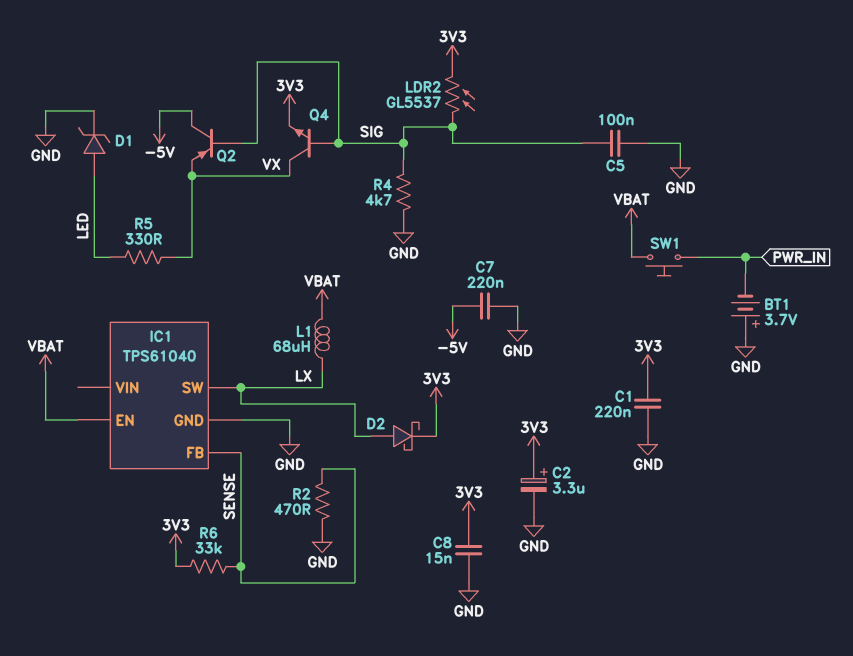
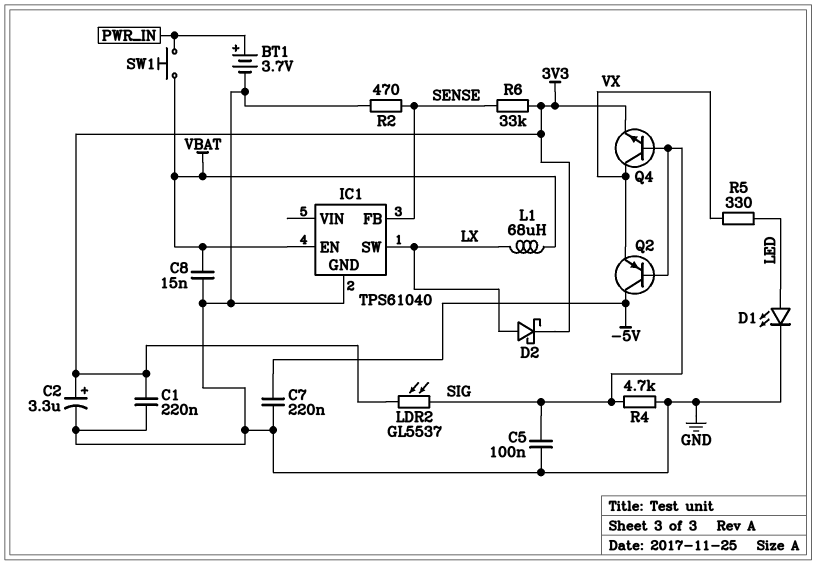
BT1: 3.7V (plus GND, minus PWR_IN) -> 3.7V (plus PWR_IN, minus GND)
C8: 15nF (3V3, GND) -> 15nF (GND, VBAT)
D1: zener (A LED, K GND) -> LED (A LED, K GND)

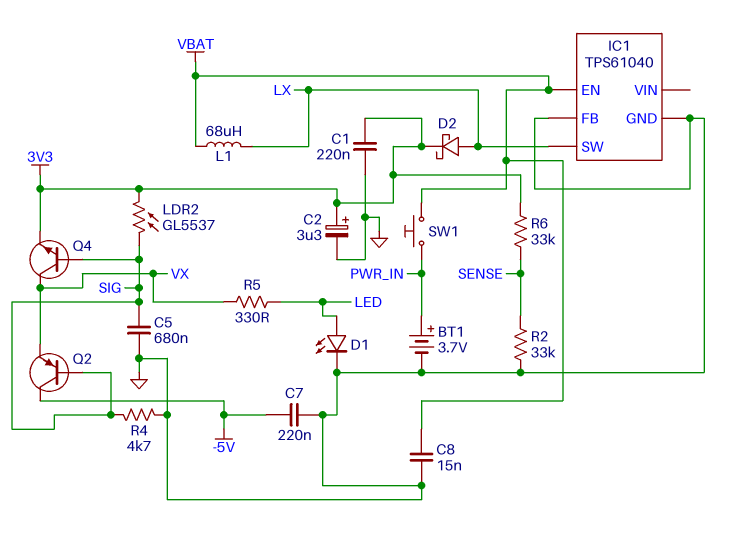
C5: 100nF (GND, SIG) -> 680nF (GND, SIG)
IC1 pin FB: SENSE -> GND
R2: 470 (GND, SENSE) -> 33k (GND, SENSE)

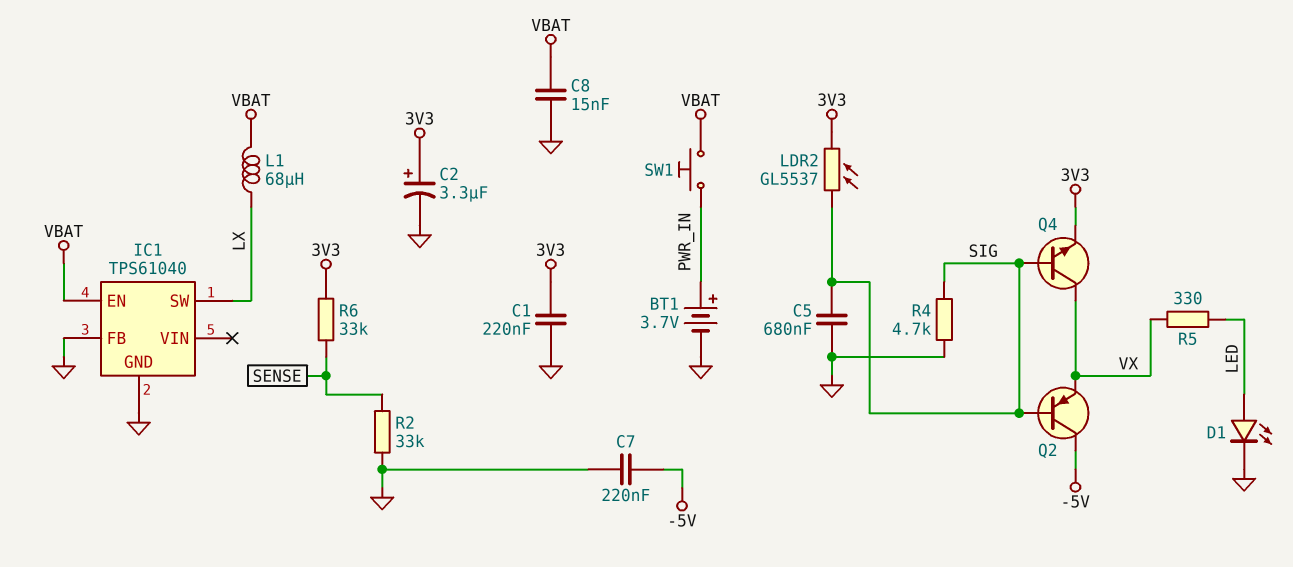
D2: schottky (A LX, K 3V3) -> none

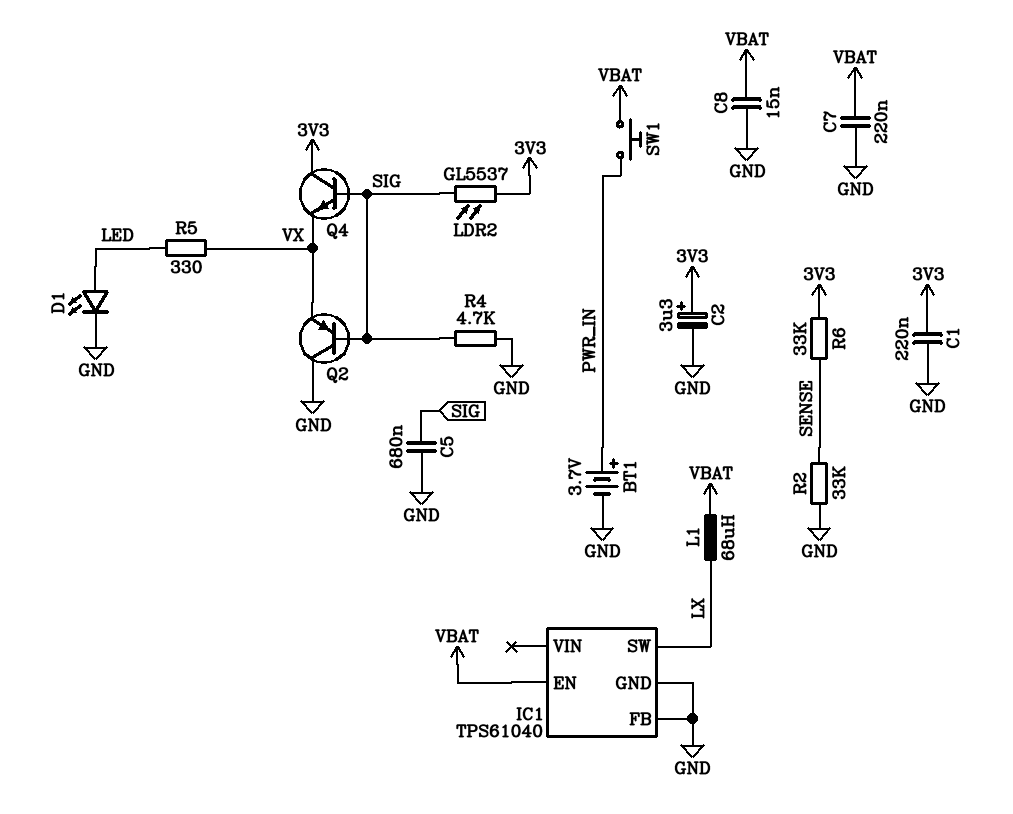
C7: 220nF (-5V, GND) -> 220nF (GND, VBAT)
Q2: PNP (B SIG, C -5V, E VX) -> PNP (B SIG, C GND, E VX)
Q4: NPN (B SIG, C VX, E 3V3) -> NPN (B SIG, C 3V3, E VX)

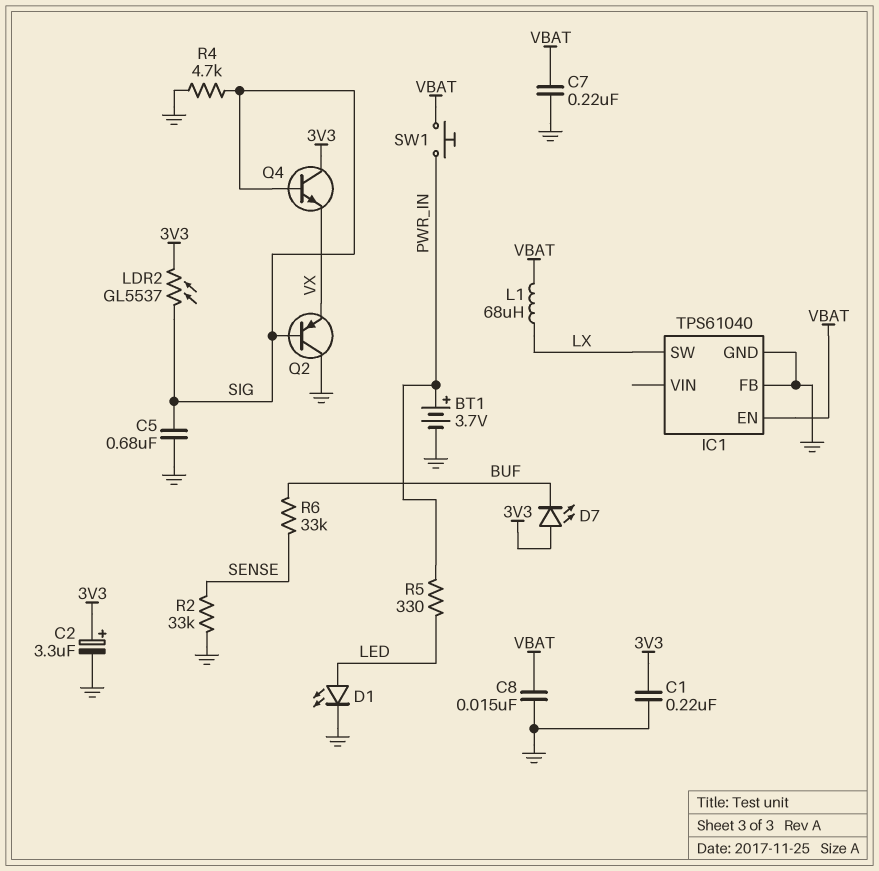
D7: none -> LED (A 3V3, K BUF)
R5: 330 (LED, VX) -> 330 (LED, PWR_IN)
R6: 33k (3V3, SENSE) -> 33k (BUF, SENSE)

